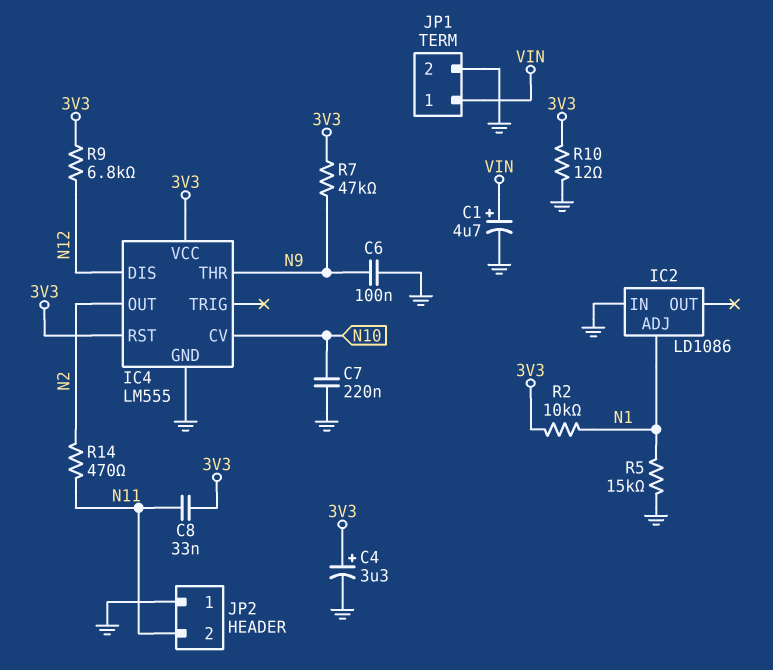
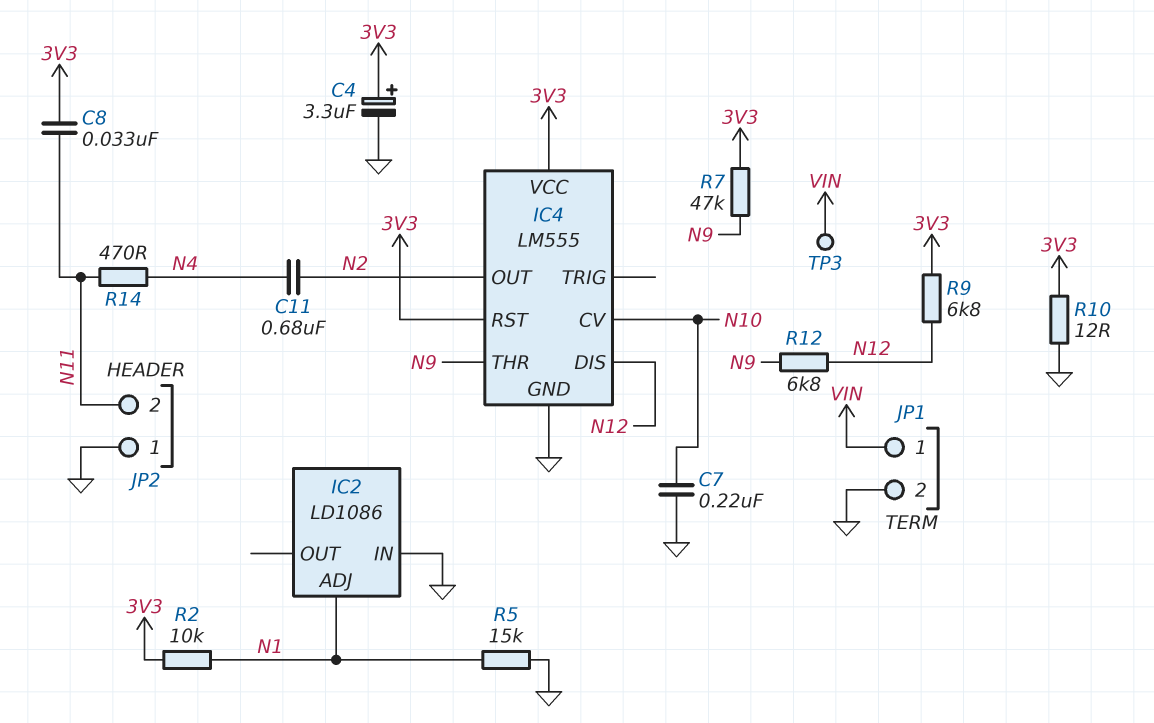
C1: 4.7uF (plus VIN, minus GND) -> none
C6: 100nF (GND, N9) -> none
C11: none -> 680nF (N2, N4)
R12: none -> 6.8k (N9, N12)
R14: 470 (N2, N11) -> 470 (N4, N11)
TP3: none -> test point (VIN)

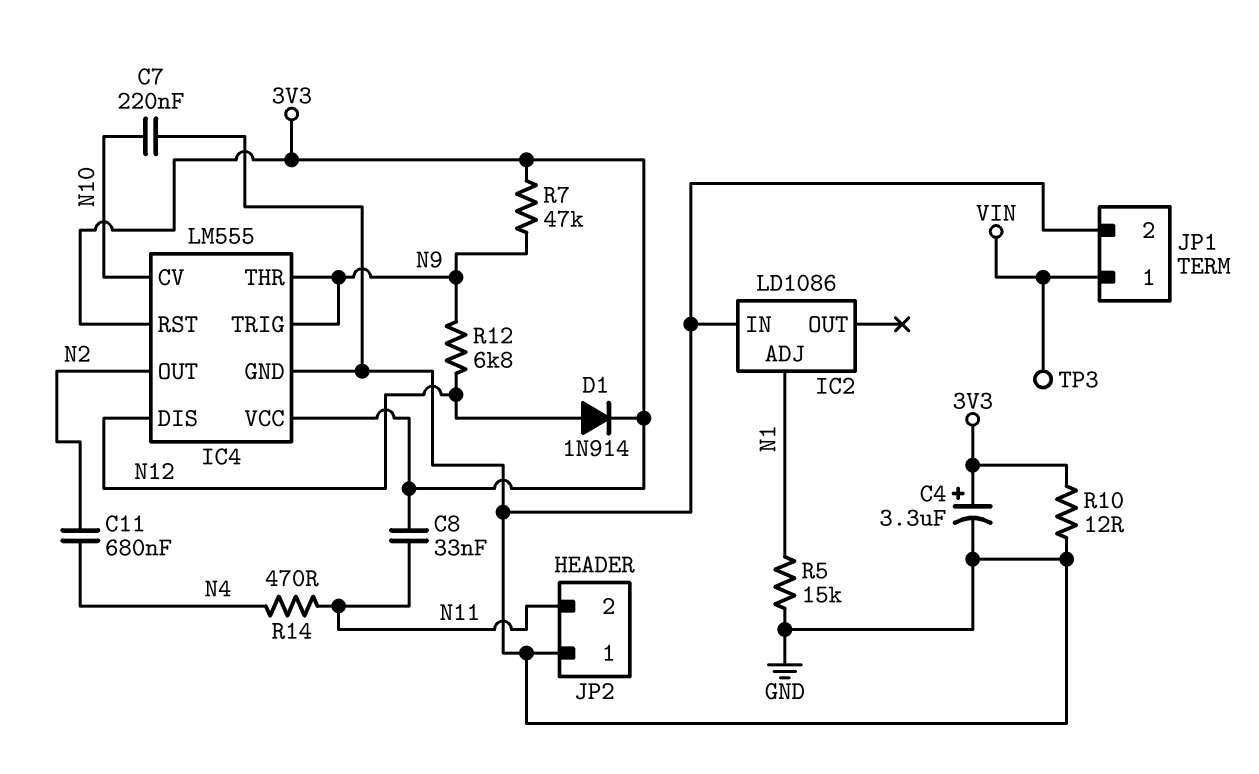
D1: none -> diode 1N914 (A N12, K 3V3)
IC4 pin TRIG: none -> N9
R2: 10k (3V3, N1) -> none
R9: 6.8k (3V3, N12) -> none

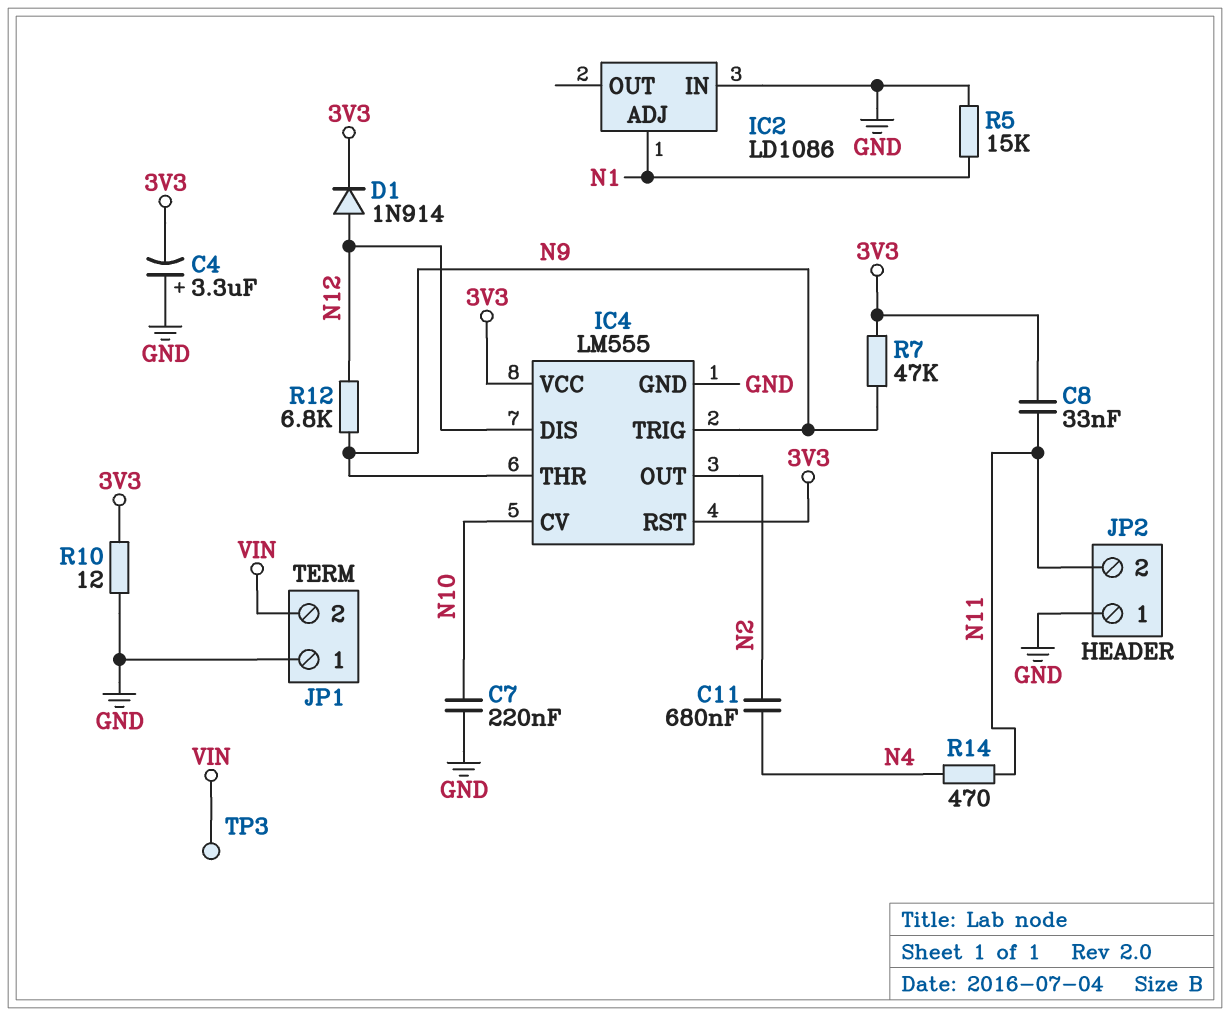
C4: 3.3uF (plus 3V3, minus GND) -> 3.3uF (plus GND, minus 3V3)
JP1 pin 1: VIN -> GND
JP1 pin 2: GND -> VIN

